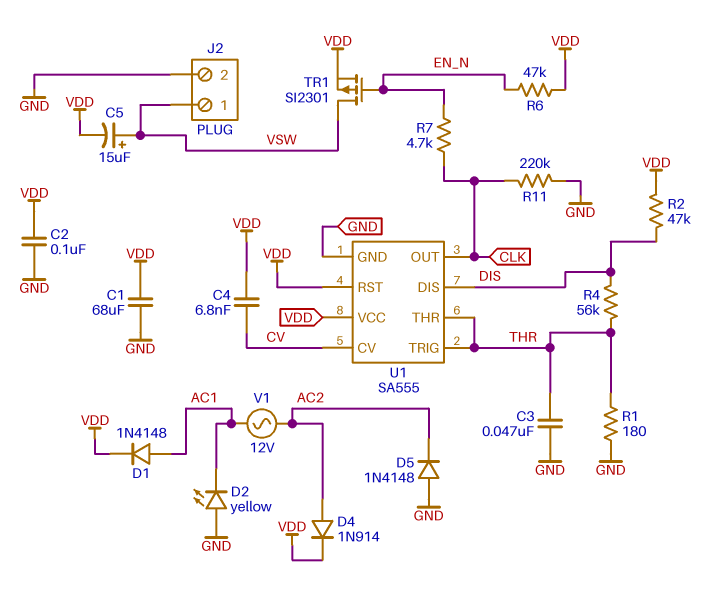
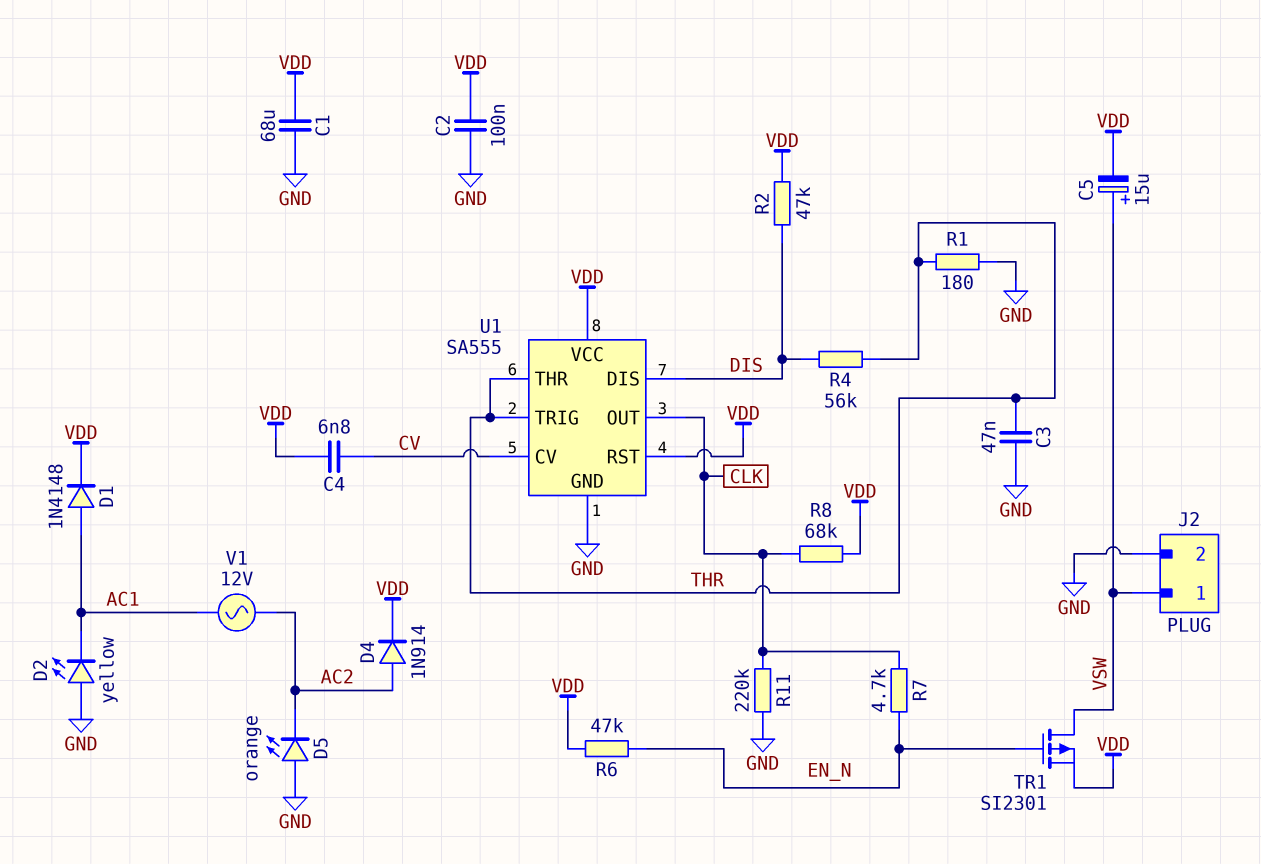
D5: diode 1N4148 (A GND, K AC2) -> LED orange (A GND, K AC2)
R8: none -> 68k (CLK, VDD)

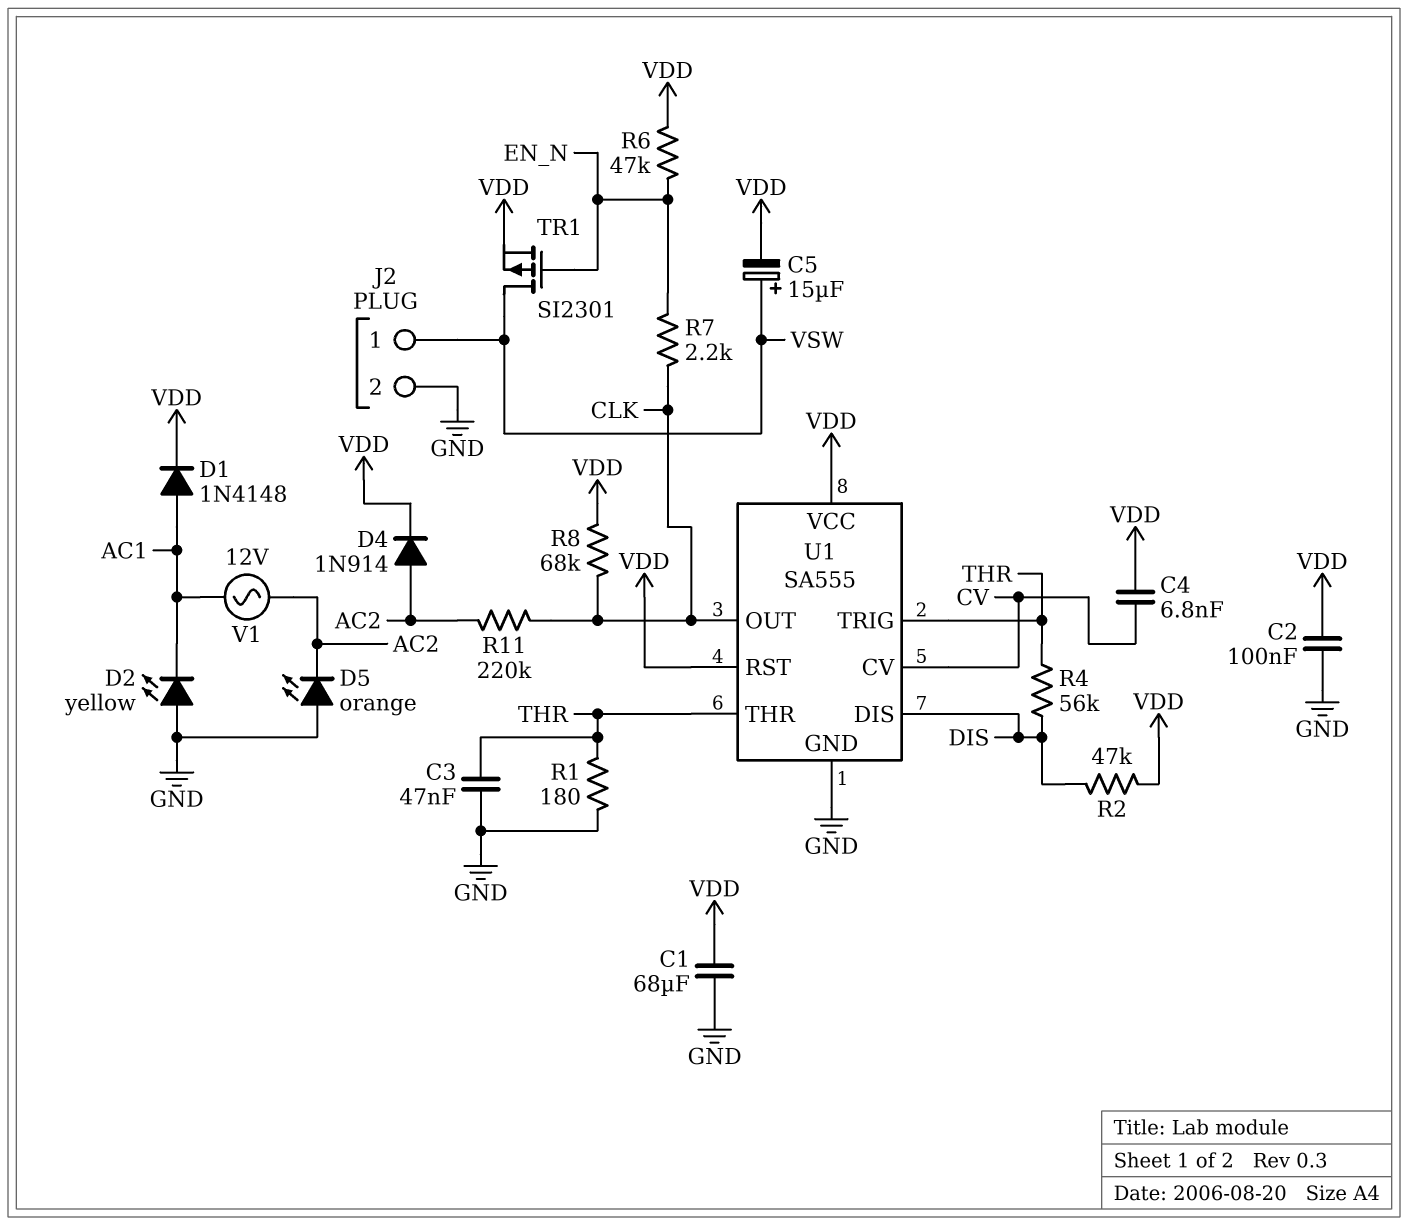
R7: 4.7k (CLK, EN_N) -> 2.2k (CLK, EN_N)
R11: 220k (CLK, GND) -> 220k (AC2, CLK)

